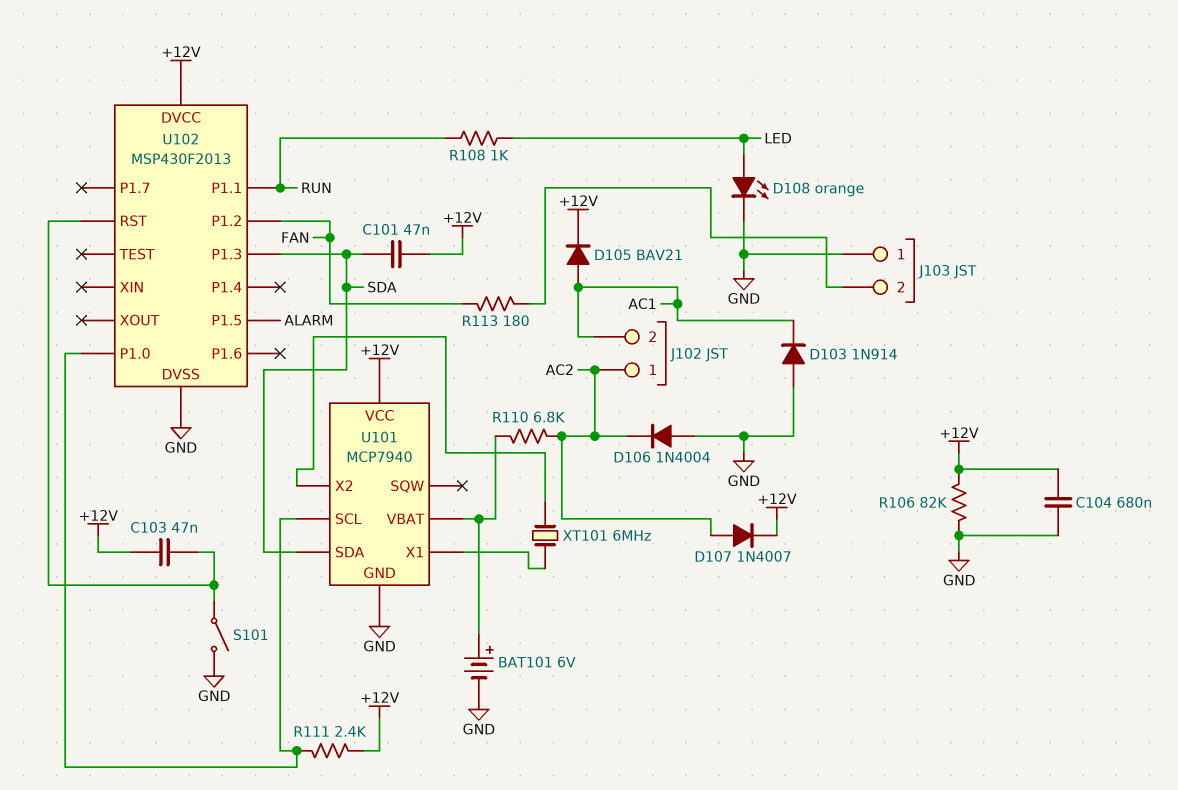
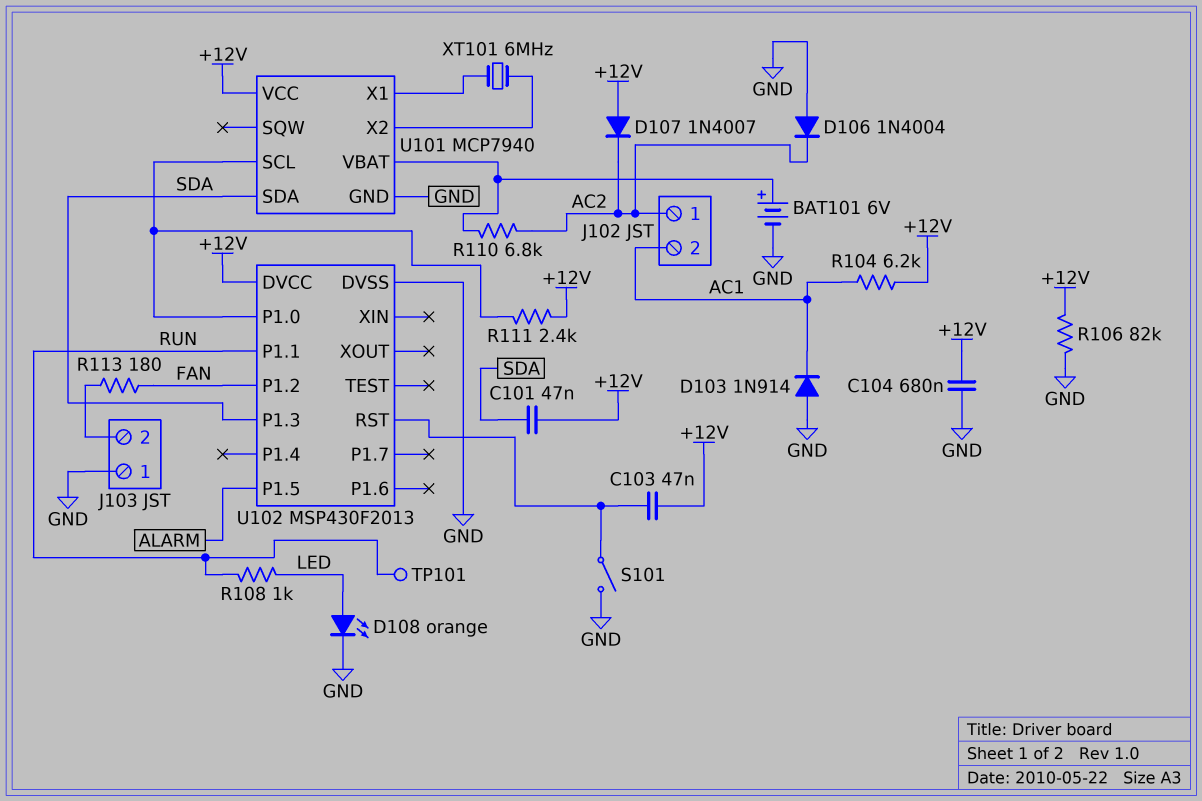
D105: diode BAV21 (A AC1, K +12V) -> none
D107: diode 1N4007 (A AC2, K +12V) -> diode 1N4007 (A +12V, K AC2)
R104: none -> 6.2k (+12V, AC1)
TP101: none -> test point (RUN)

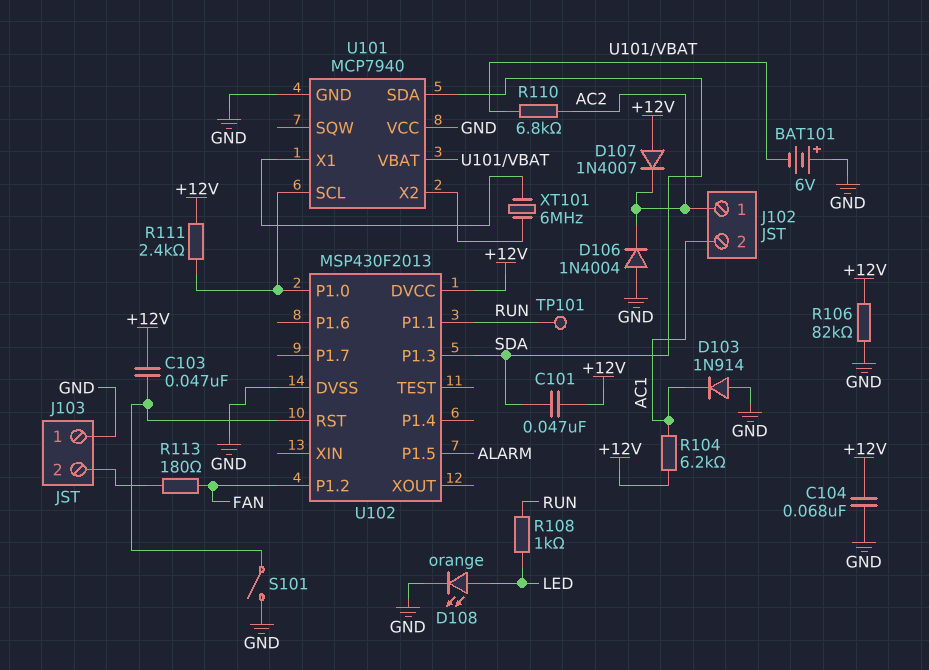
BAT101: 6V (plus U101/VBAT, minus GND) -> 6V (plus GND, minus U101/VBAT)
C104: 680nF (+12V, GND) -> 68nF (+12V, GND)
U101 pin VCC: +12V -> GND

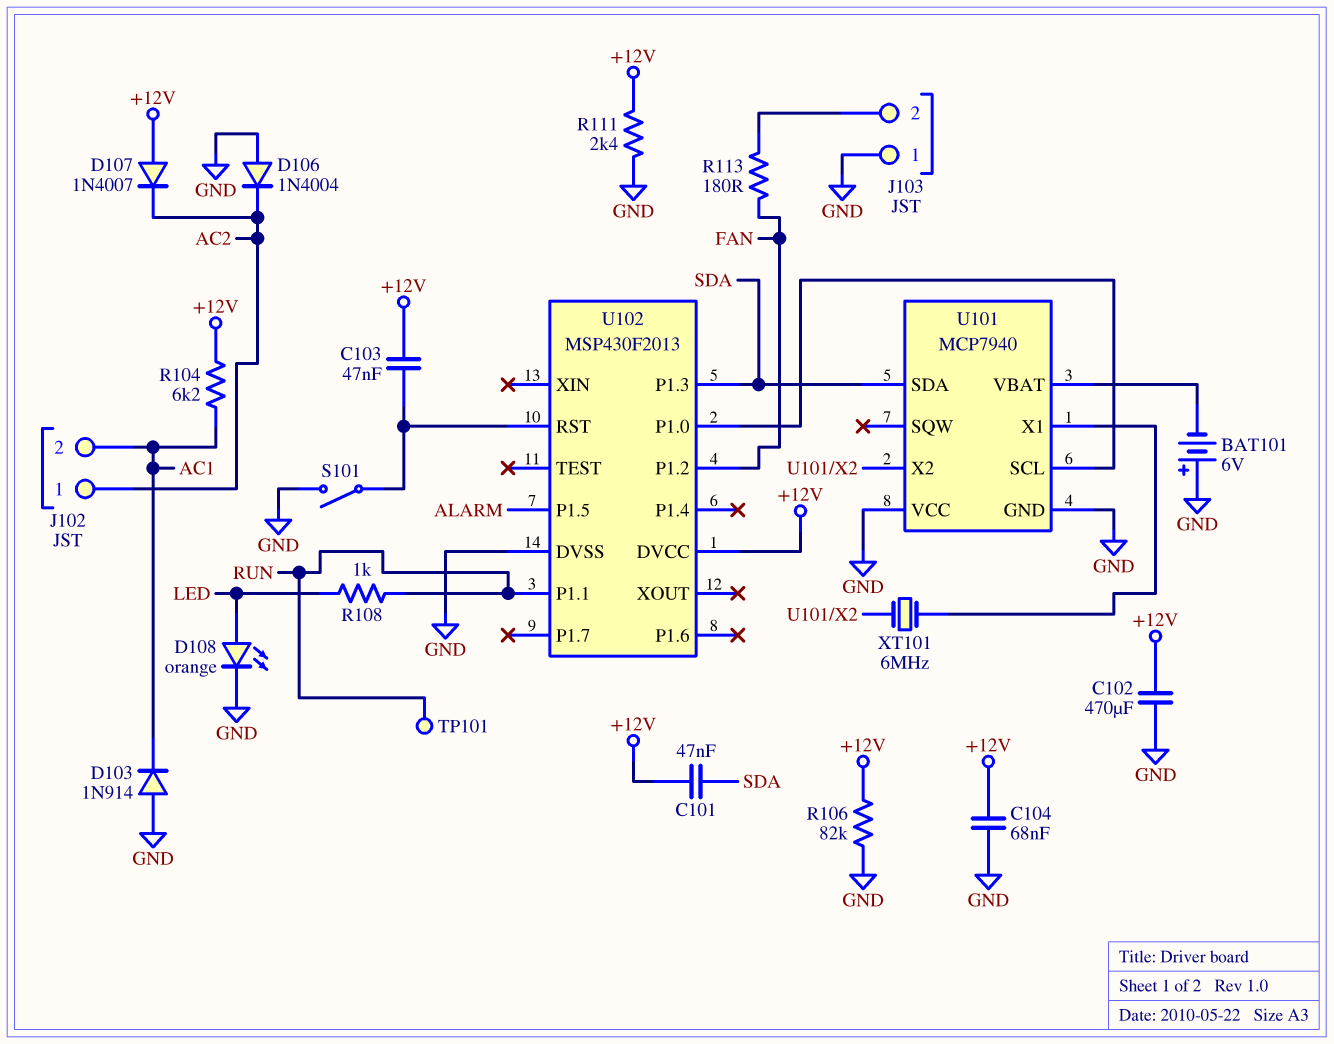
C102: none -> 470uF (+12V, GND)
R110: 6.8k (AC2, U101/VBAT) -> none
R111: 2.4k (+12V, U101/SCL) -> 2.4k (+12V, GND)

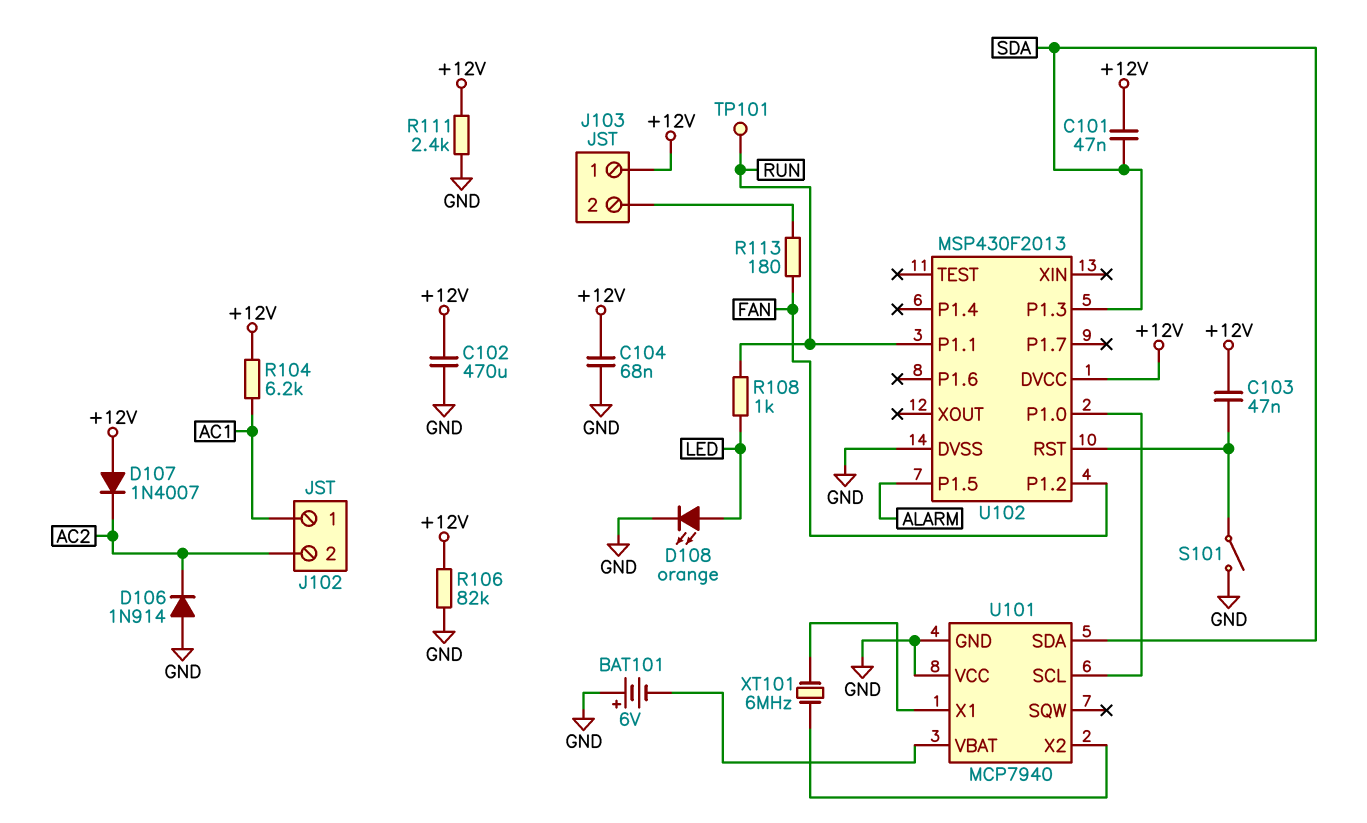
D103: diode 1N914 (A GND, K AC1) -> none
D106: diode 1N4004 (A GND, K AC2) -> diode 1N914 (A GND, K AC2)
J102 pin 1: AC2 -> AC1
J102 pin 2: AC1 -> AC2
J103 pin 1: GND -> +12V

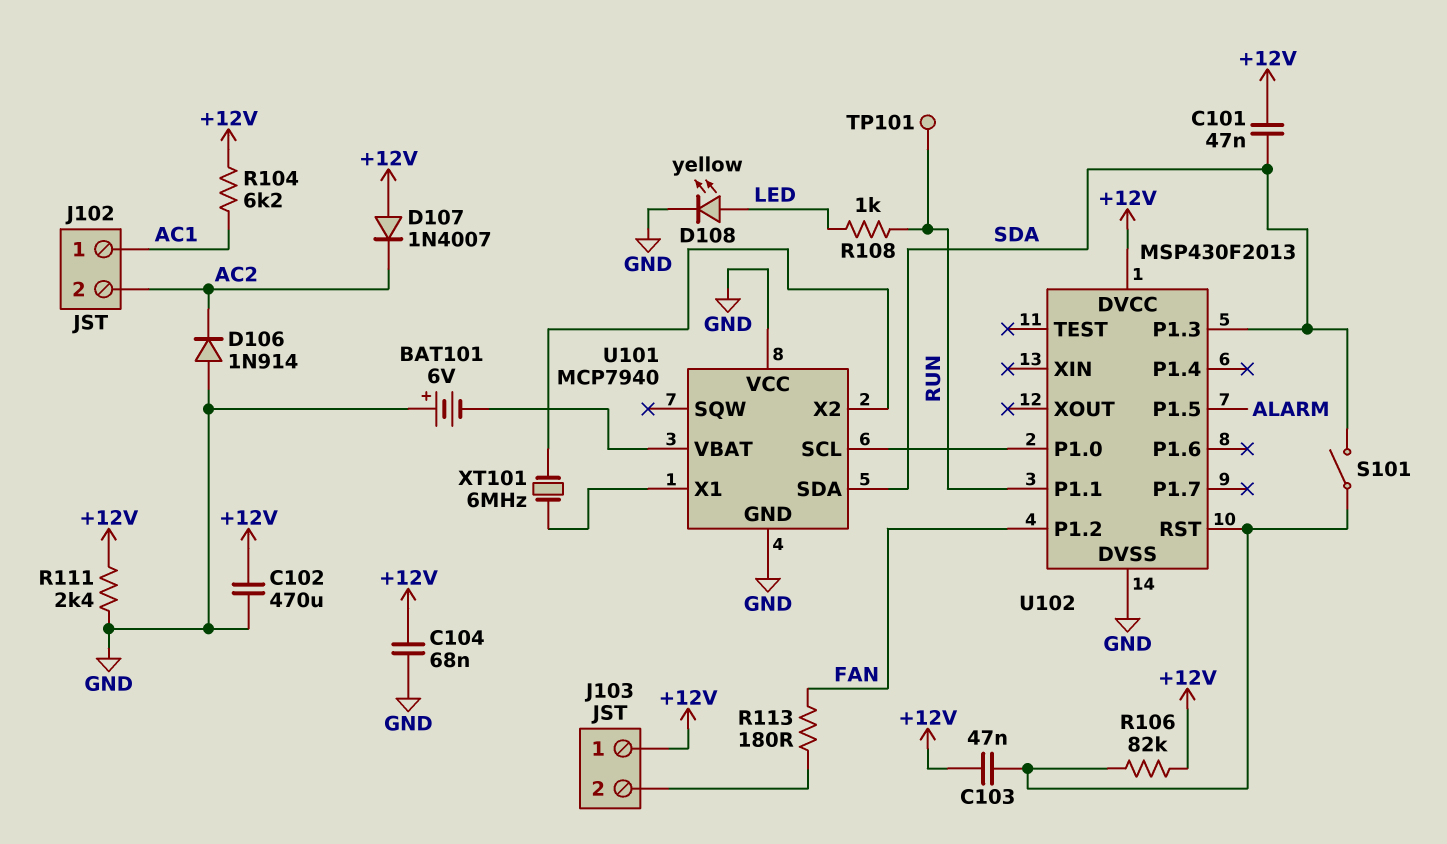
D108: LED orange (A LED, K GND) -> LED yellow (A LED, K GND)
R106: 82k (+12V, GND) -> 82k (+12V, U102/RST)
S101: switch (GND, U102/RST) -> switch (SDA, U102/RST)

